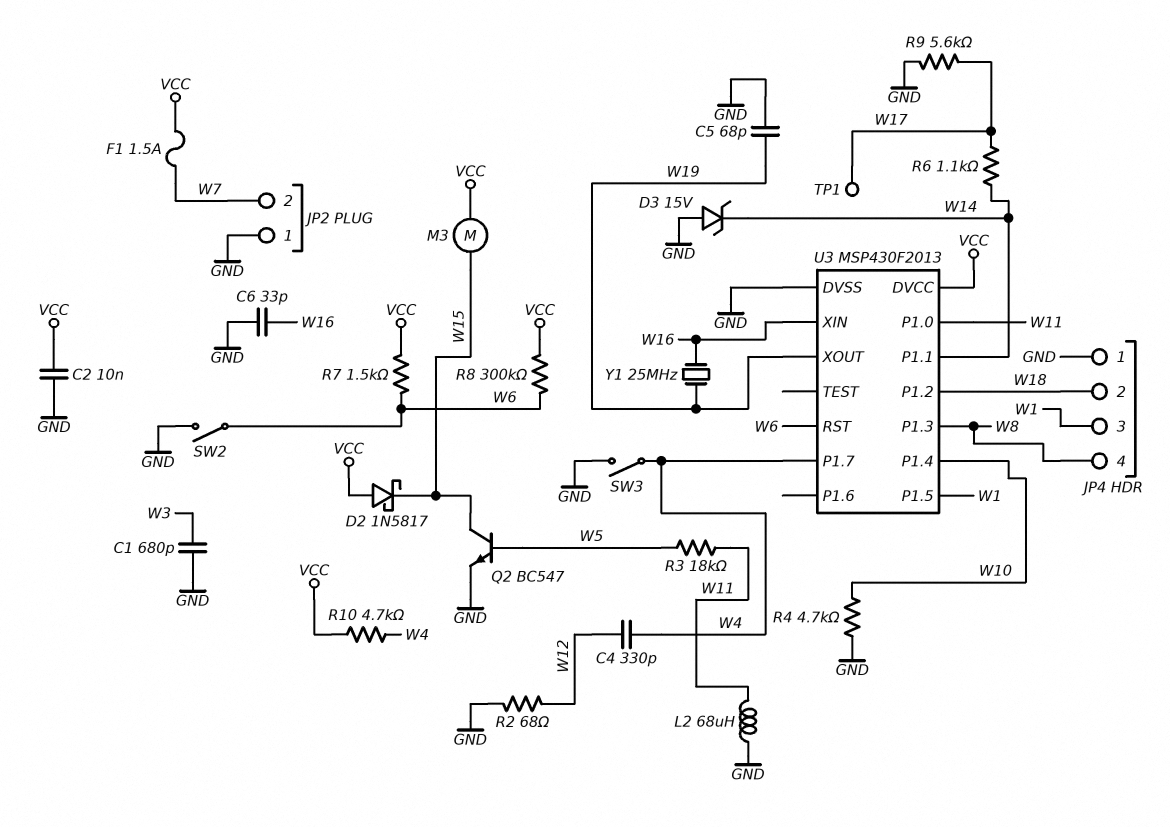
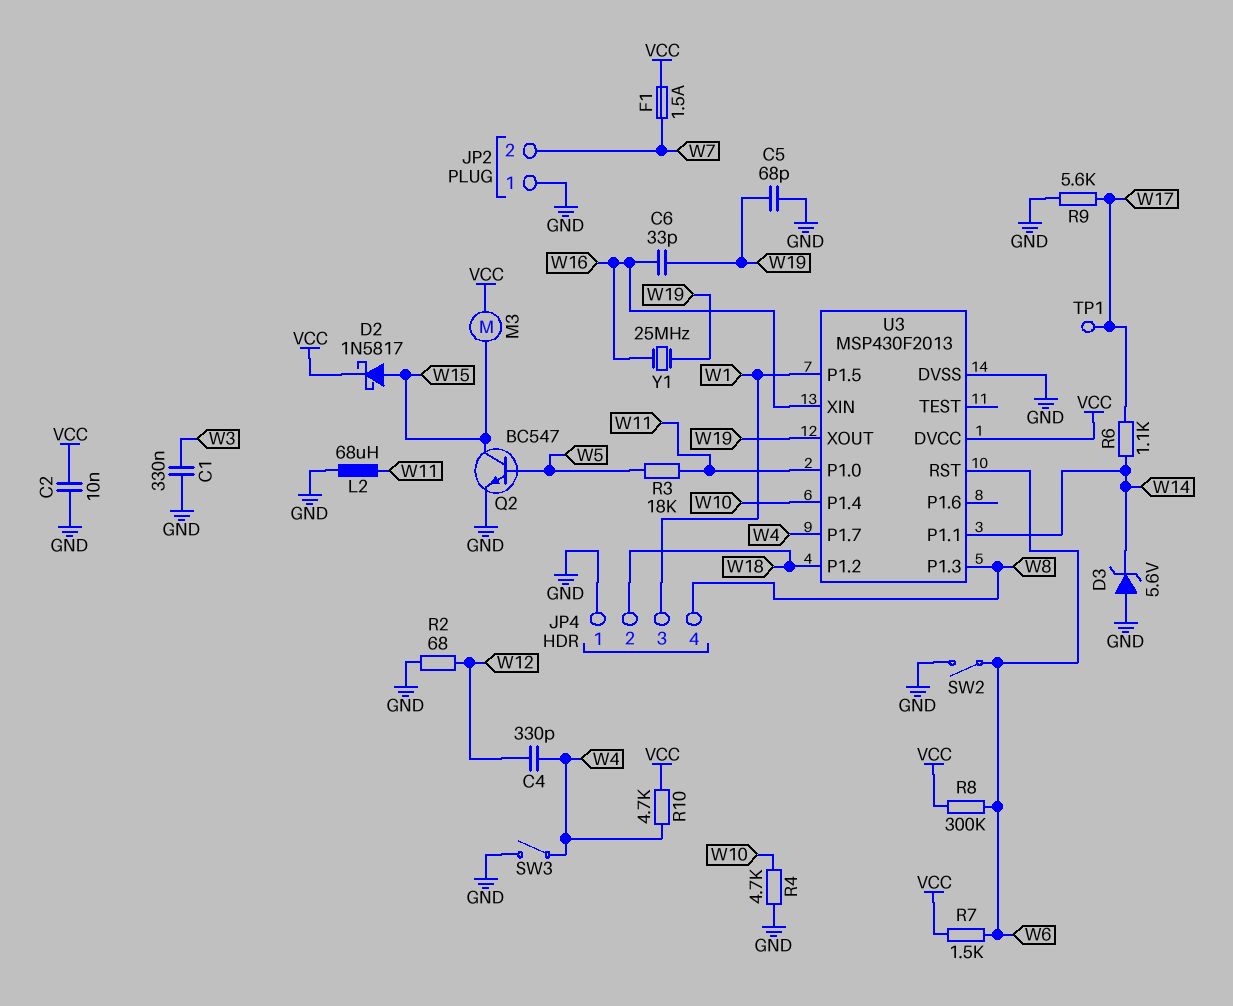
C1: 680pF (GND, W3) -> 330nF (GND, W3)
C6: 33pF (GND, W16) -> 33pF (W16, W19)
D2: schottky 1N5817 (A VCC, K W15) -> schottky 1N5817 (A W15, K VCC)
D3: zener 15V (A GND, K W14) -> zener 5.6V (A GND, K W14)

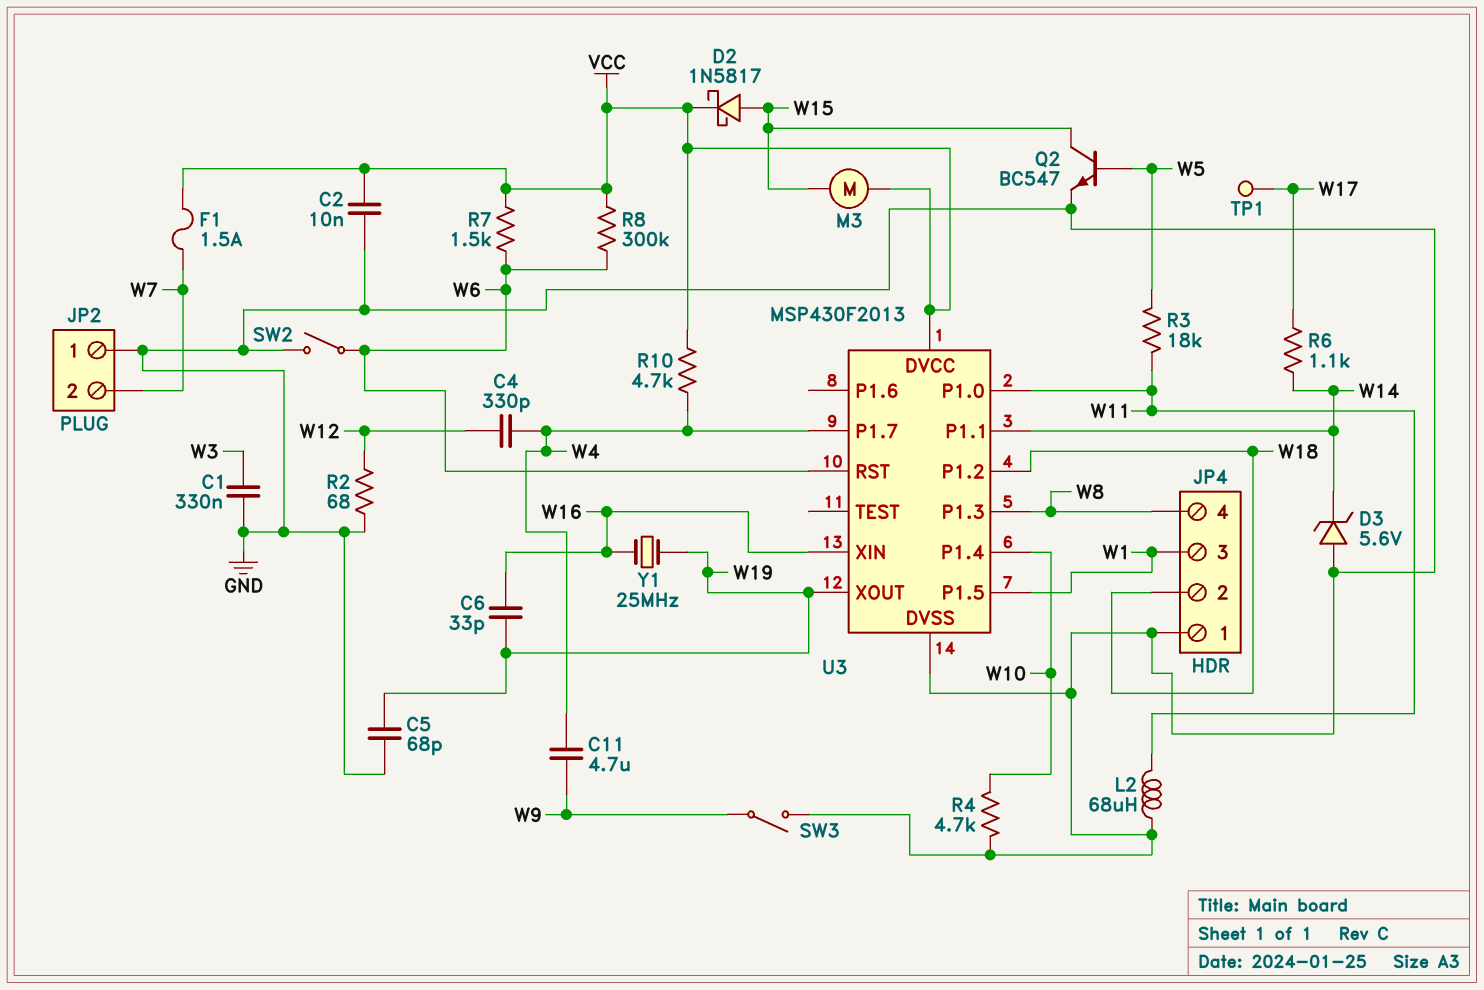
C11: none -> 4.7uF (W4, W9)
R9: 5.6k (GND, W17) -> none
SW3: switch (GND, W4) -> switch (GND, W9)

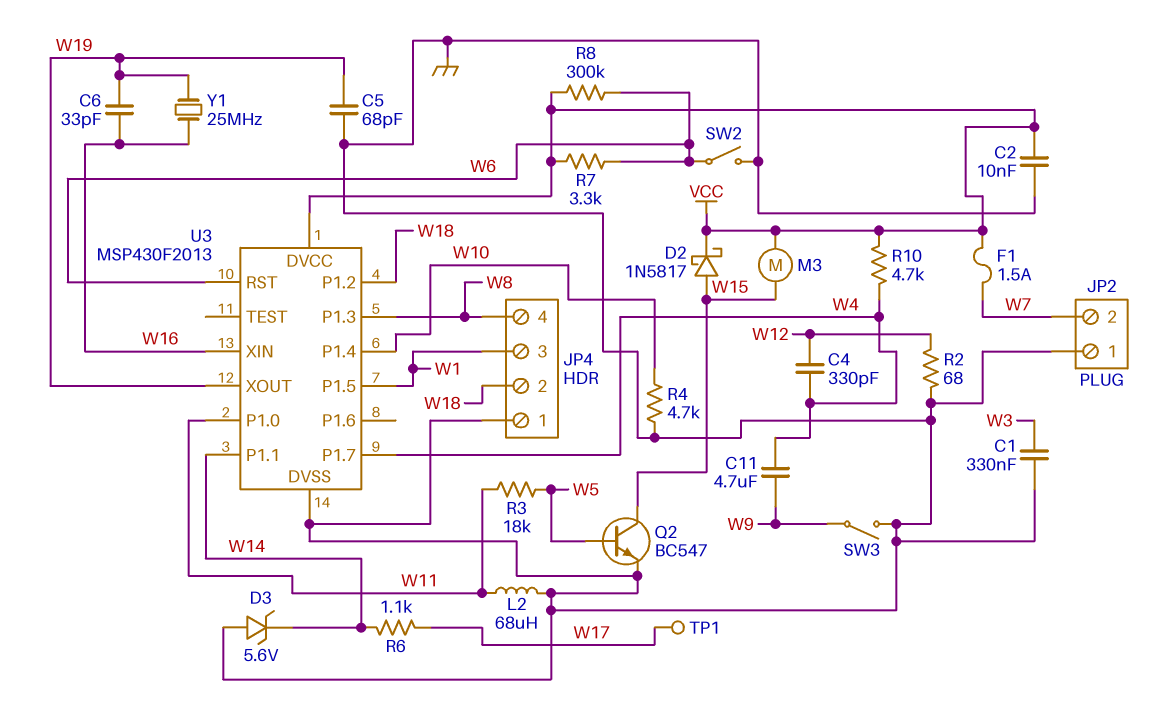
R7: 1.5k (VCC, W6) -> 3.3k (VCC, W6)

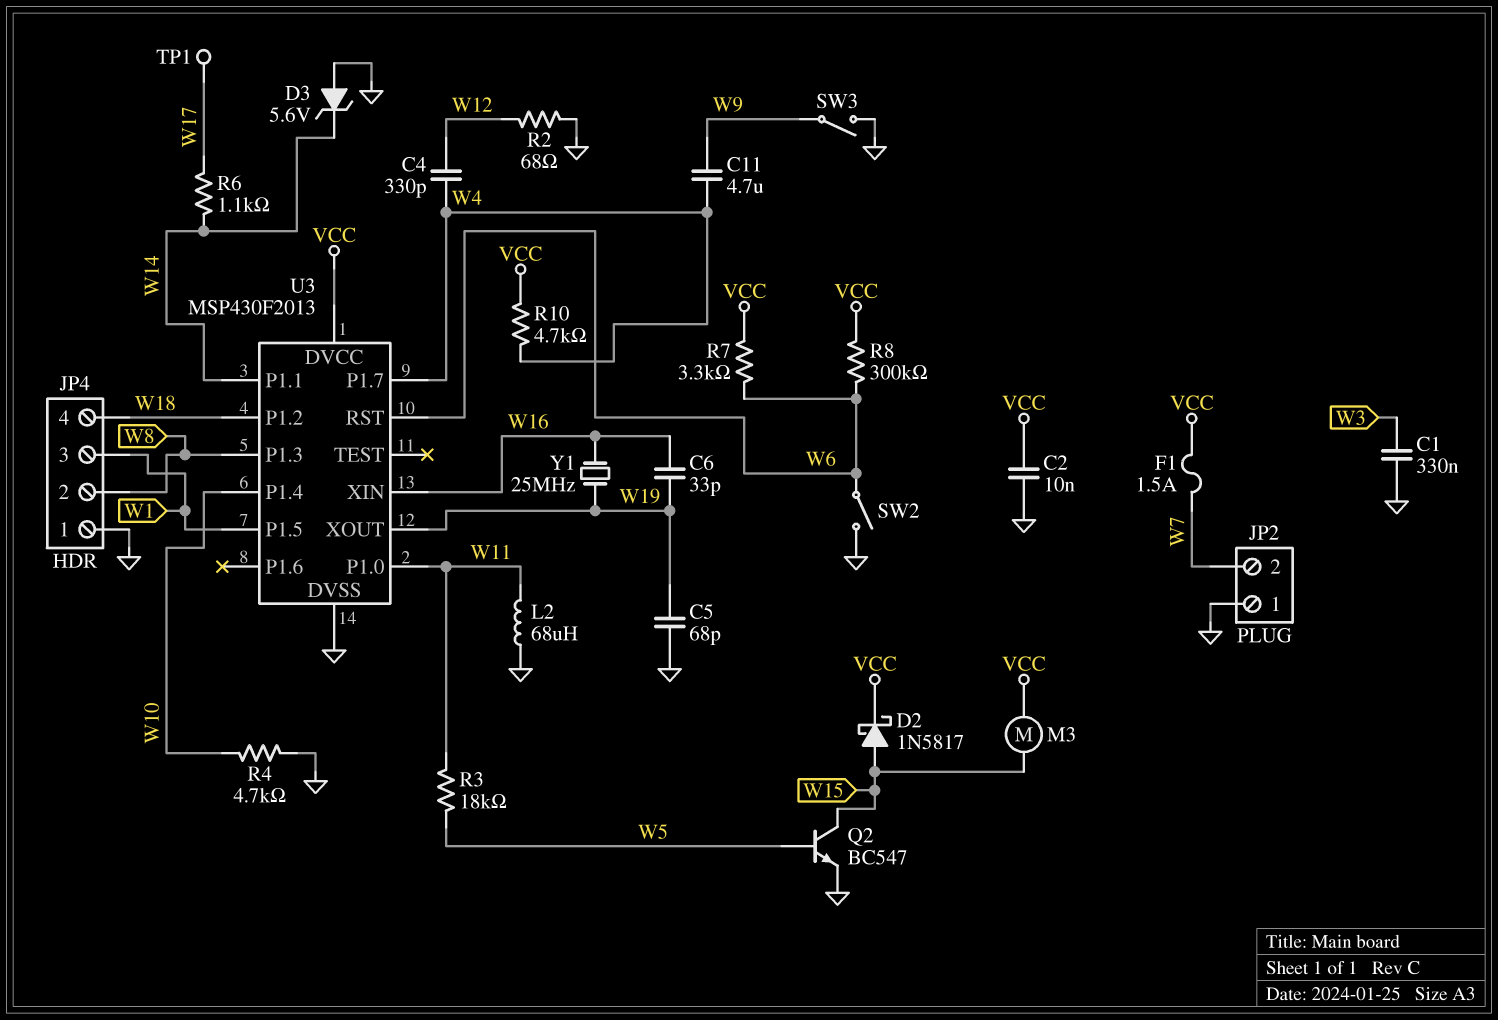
JP4 pin 2: W18 -> W8
JP4 pin 4: W8 -> W18

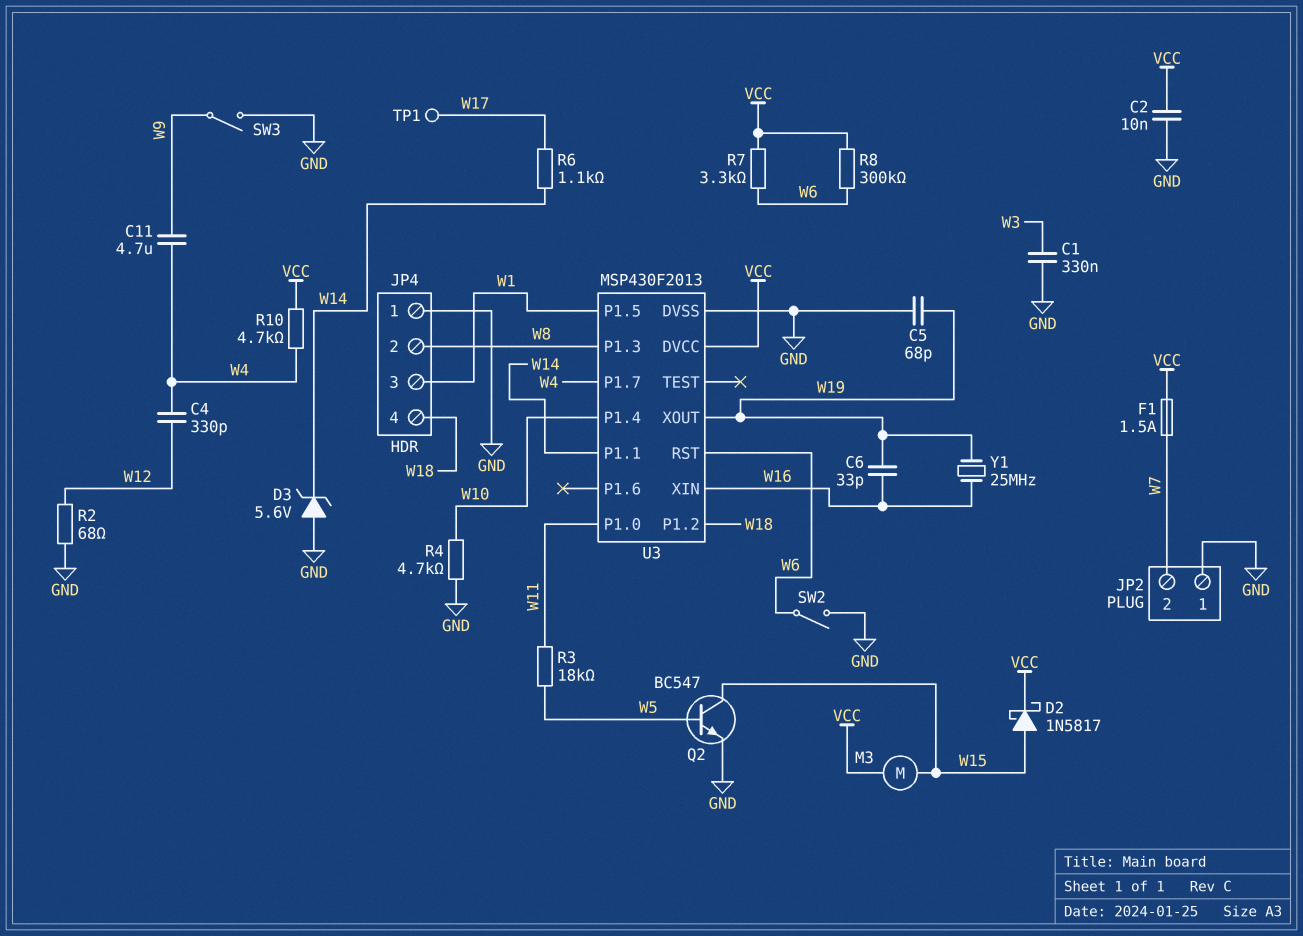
L2: 68uH (GND, W11) -> none

